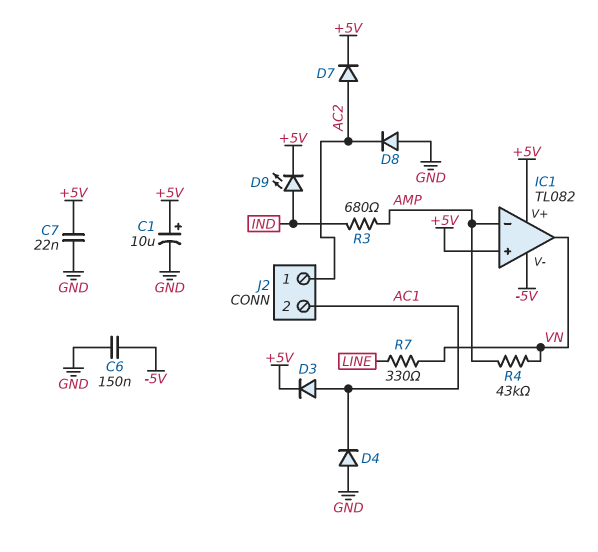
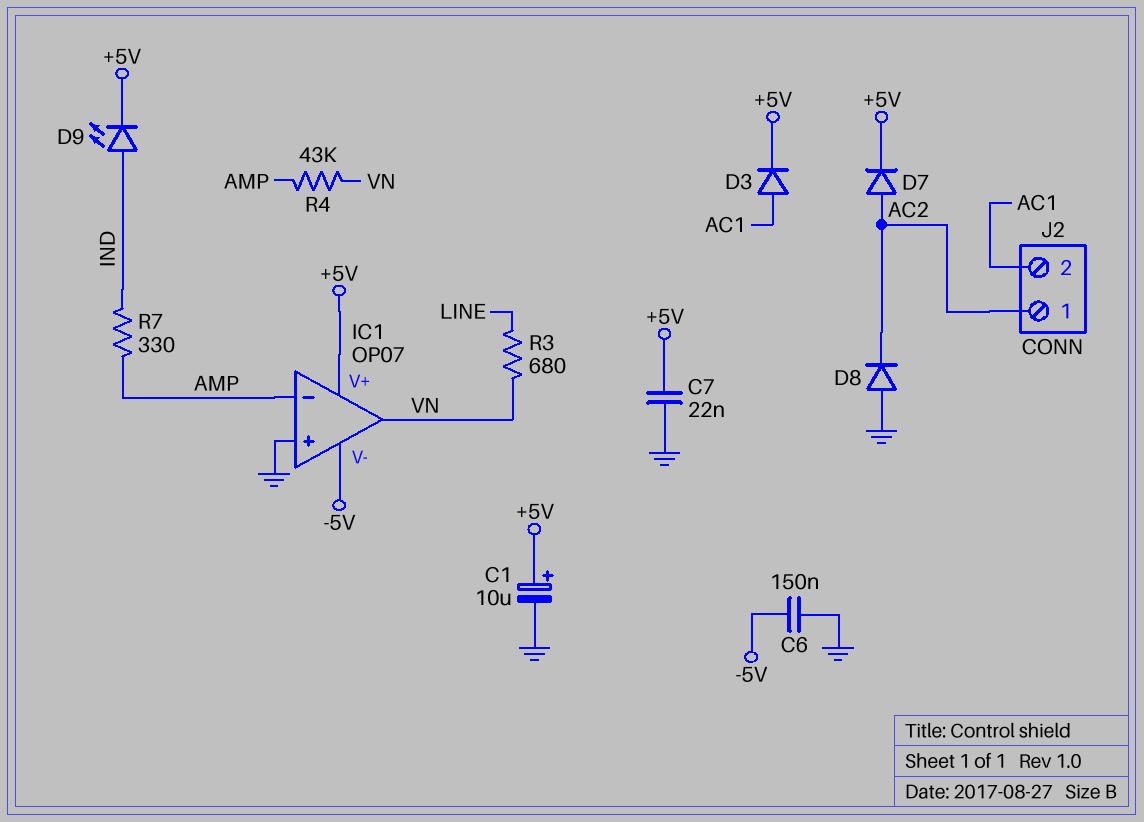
D4: diode (A GND, K AC1) -> none
IC1: TL082 -> OP07
IC1 pin in+: +5V -> GND
R3: 680 (AMP, IND) -> 680 (LINE, VN)
R7: 330 (LINE, VN) -> 330 (AMP, IND)

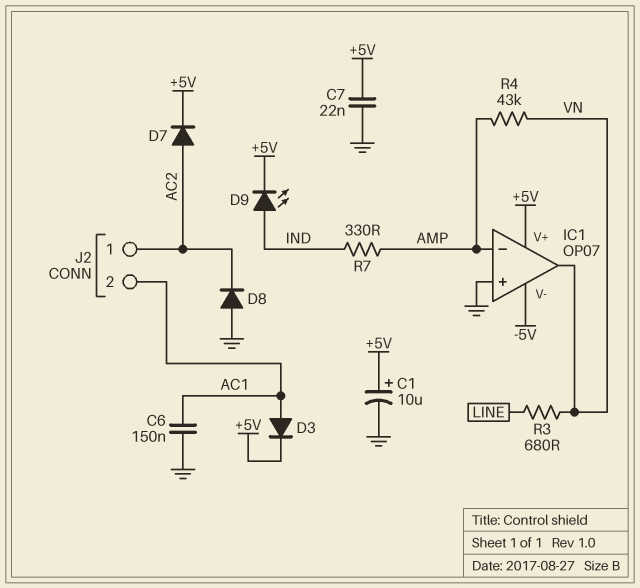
C6: 150nF (-5V, GND) -> 150nF (AC1, GND)

